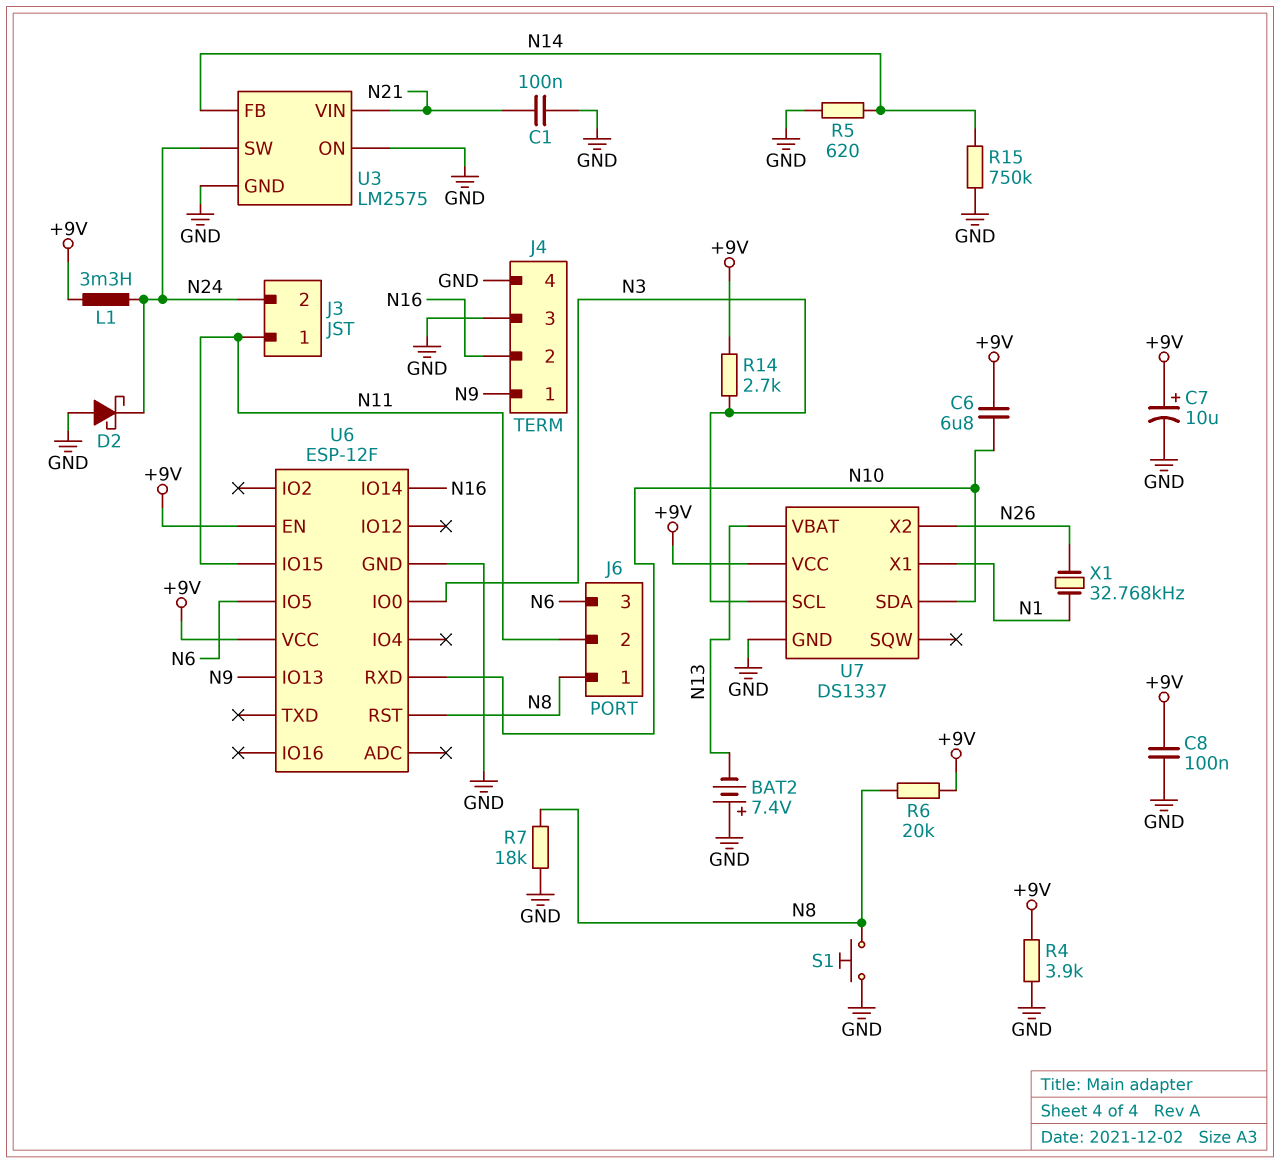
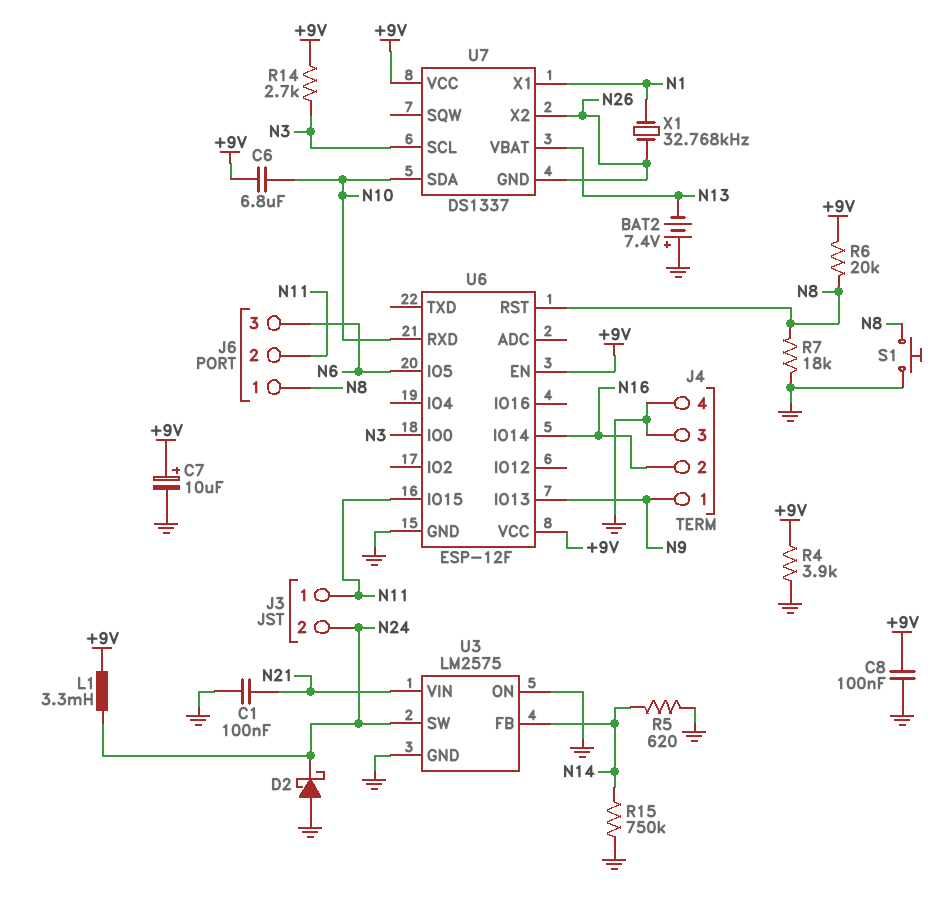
U7 pin GND: GND -> N26

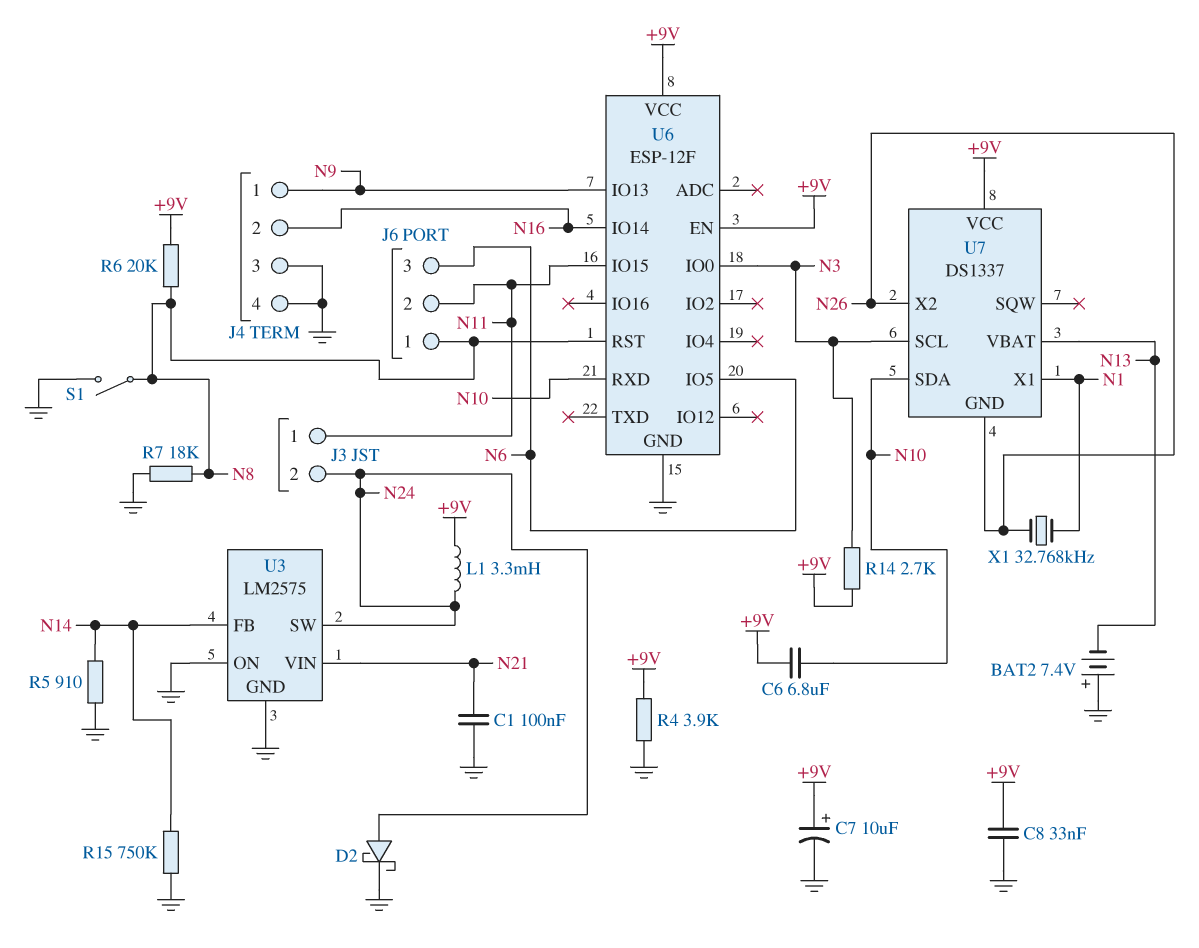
C8: 100nF (+9V, GND) -> 33nF (+9V, GND)
D2: schottky (A GND, K N24) -> schottky (A N24, K GND)
R5: 620 (GND, N14) -> 910 (GND, N14)
S1: button (GND, N8) -> switch (GND, N8)

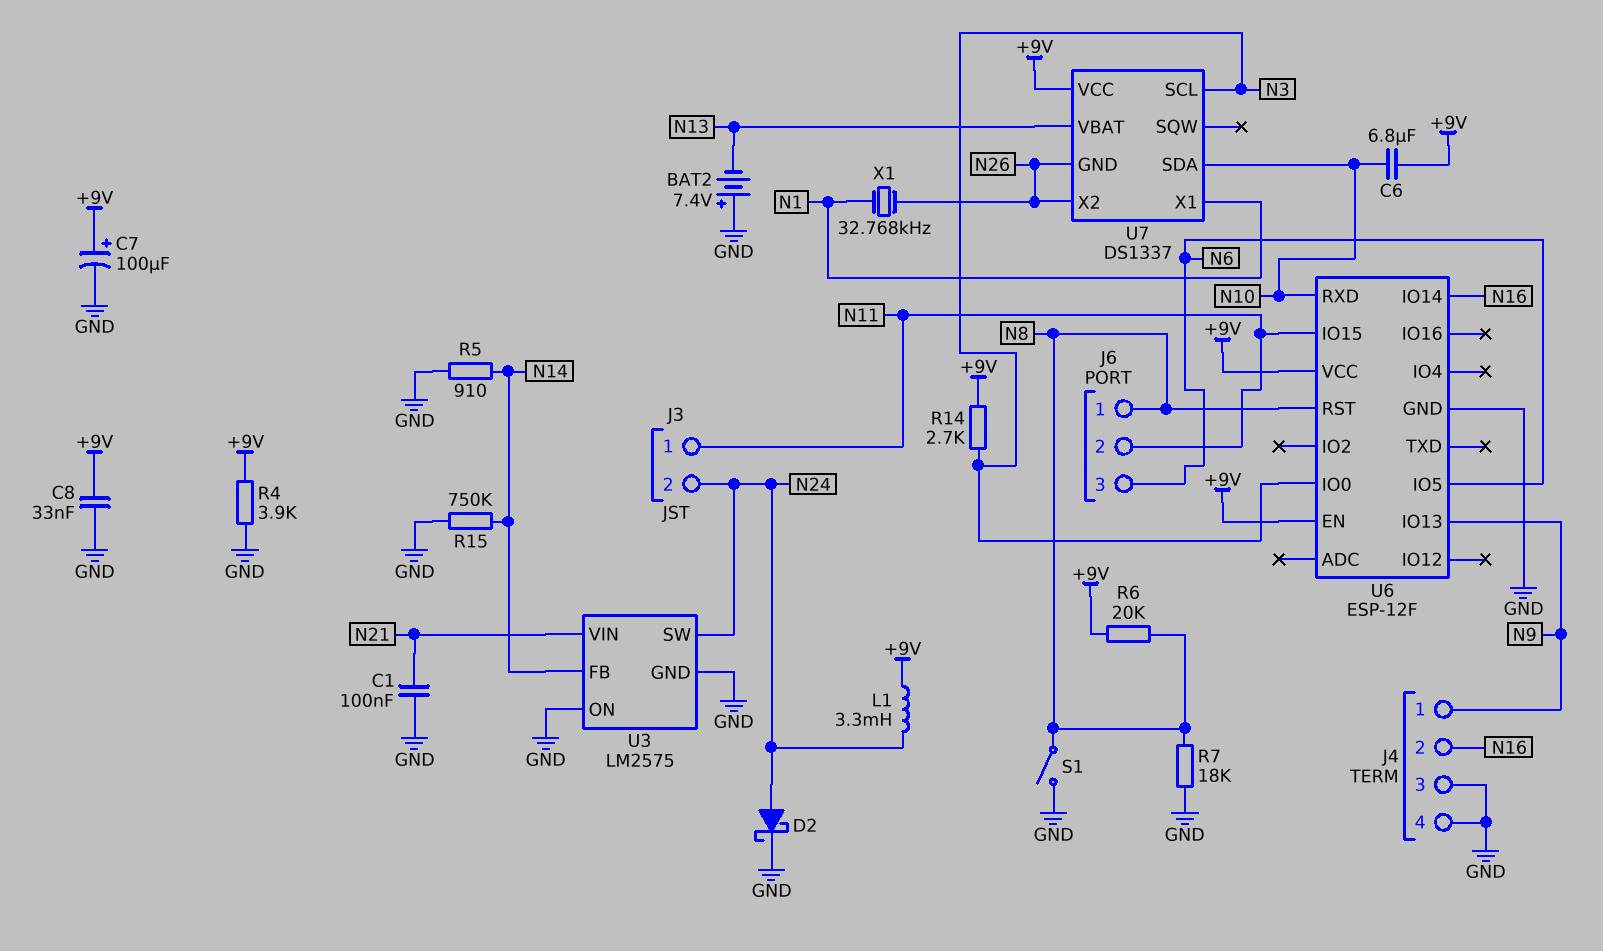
C7: 10uF (plus +9V, minus GND) -> 100uF (plus +9V, minus GND)

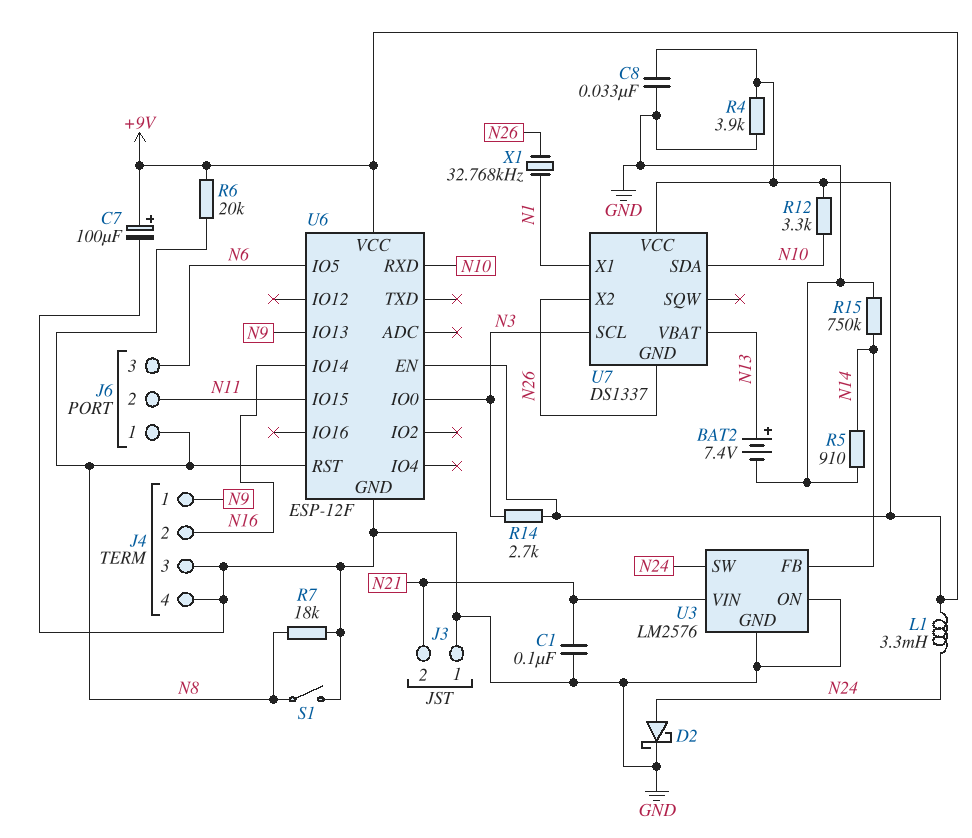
BAT2: 7.4V (plus GND, minus N13) -> 7.4V (plus N13, minus GND)
C6: 6.8uF (+9V, N10) -> none
J3 pin 1: N11 -> GND
J3 pin 2: N24 -> N21
R12: none -> 3.3k (+9V, N10)
U3: LM2575 -> LM2576

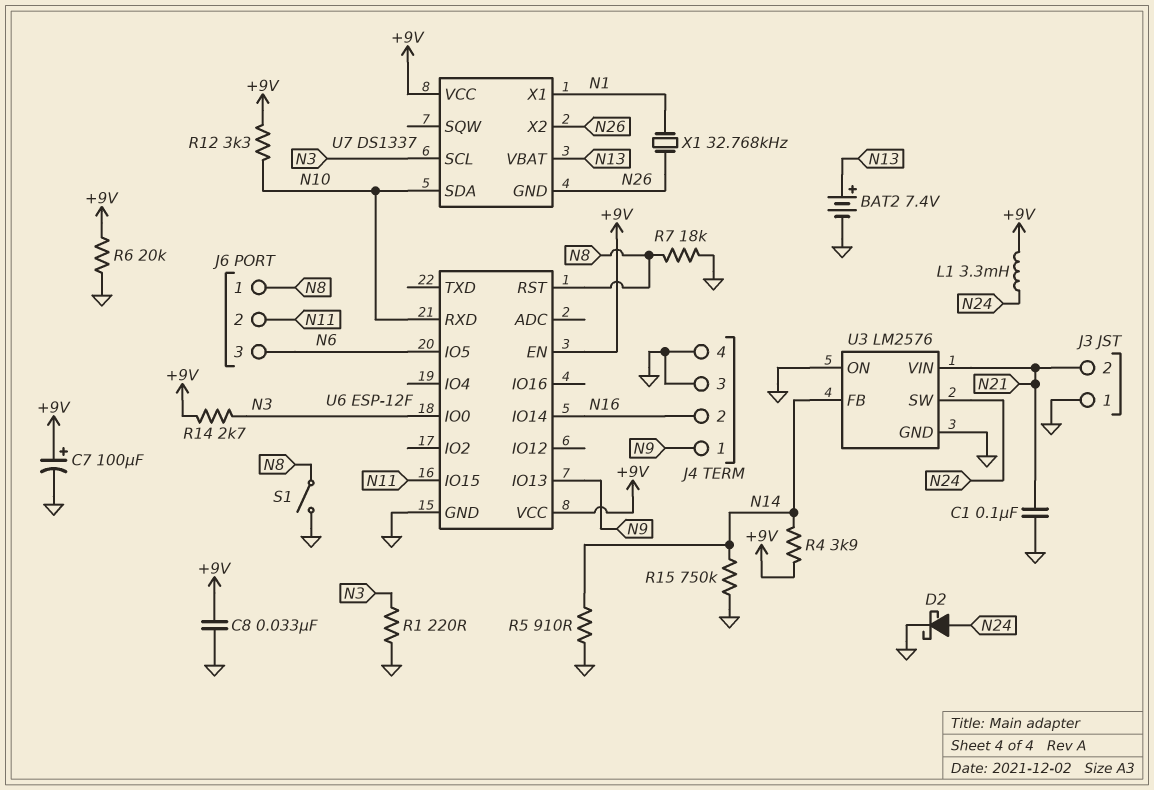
R1: none -> 220 (GND, N3)
R4: 3.9k (+9V, GND) -> 3.9k (+9V, N14)
R6: 20k (+9V, N8) -> 20k (+9V, GND)

